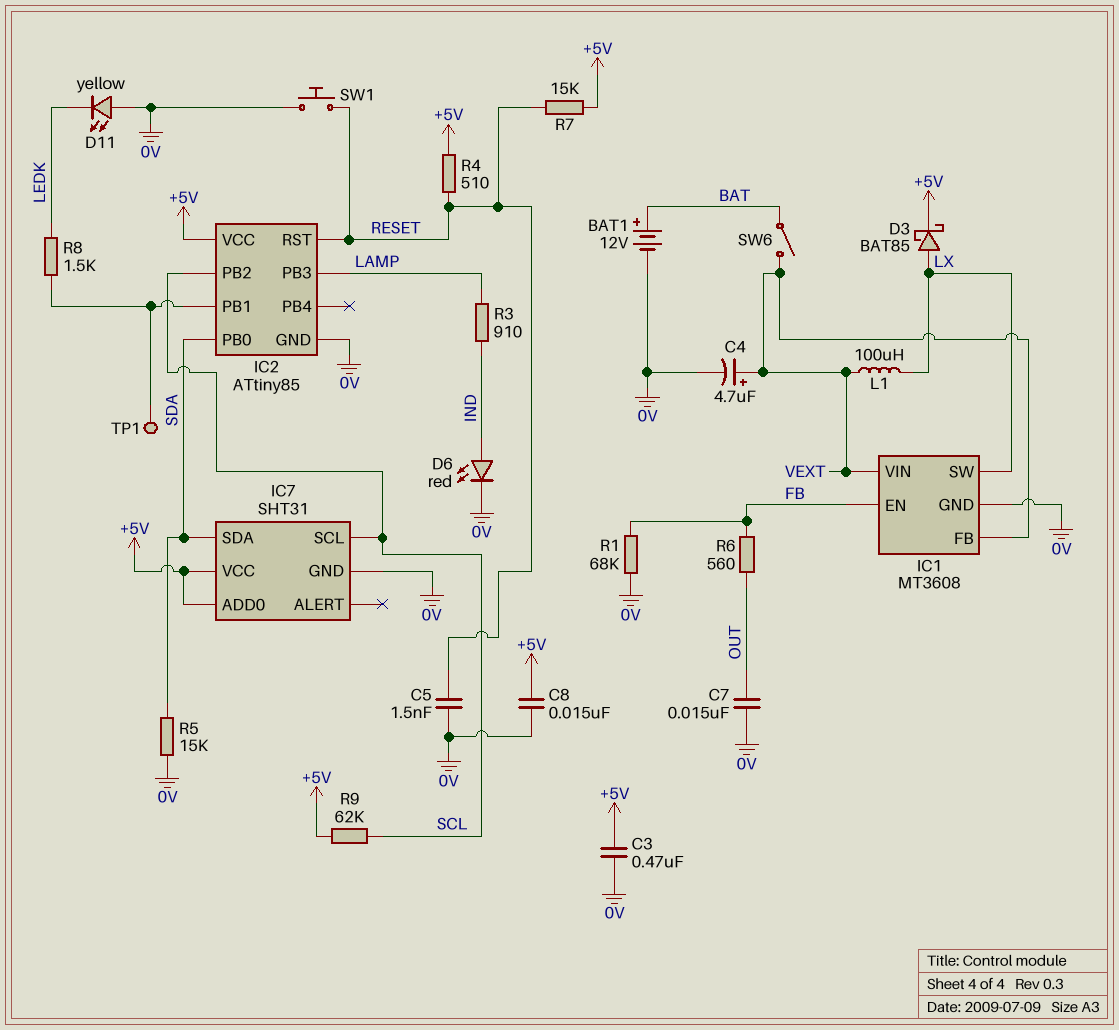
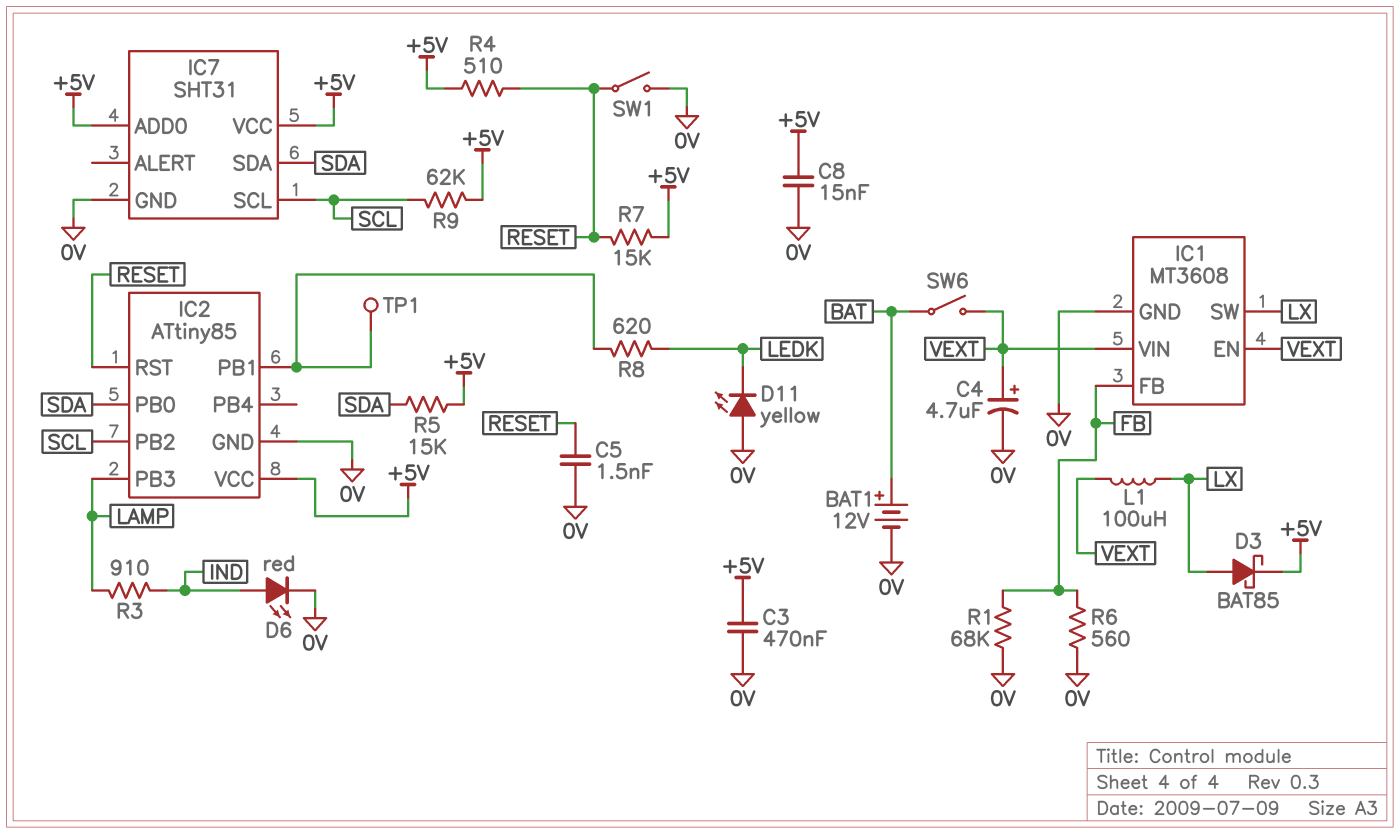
C7: 15nF (0V, OUT) -> none
IC1 pin EN: FB -> VEXT
IC1 pin FB: VEXT -> FB
R5: 15k (0V, SDA) -> 15k (+5V, SDA)
R6: 560 (FB, OUT) -> 560 (0V, FB)
R8: 1.5k (IC2/PB1, LEDK) -> 620 (IC2/PB1, LEDK)
SW1: button (0V, RESET) -> switch (0V, RESET)

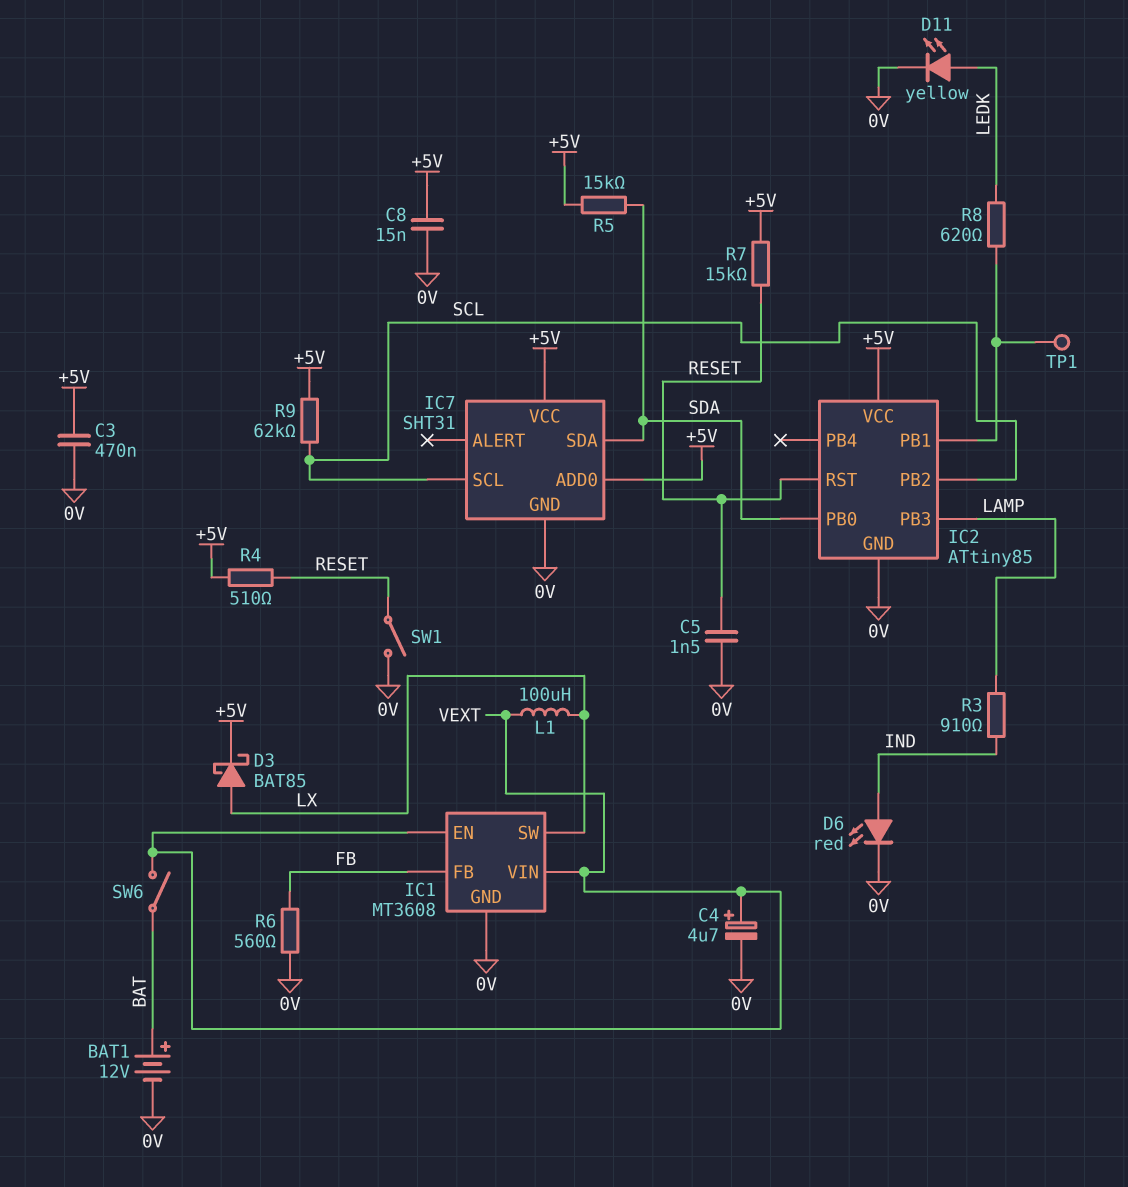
D11: LED yellow (A 0V, K LEDK) -> LED yellow (A LEDK, K 0V)
R1: 68k (0V, FB) -> none

